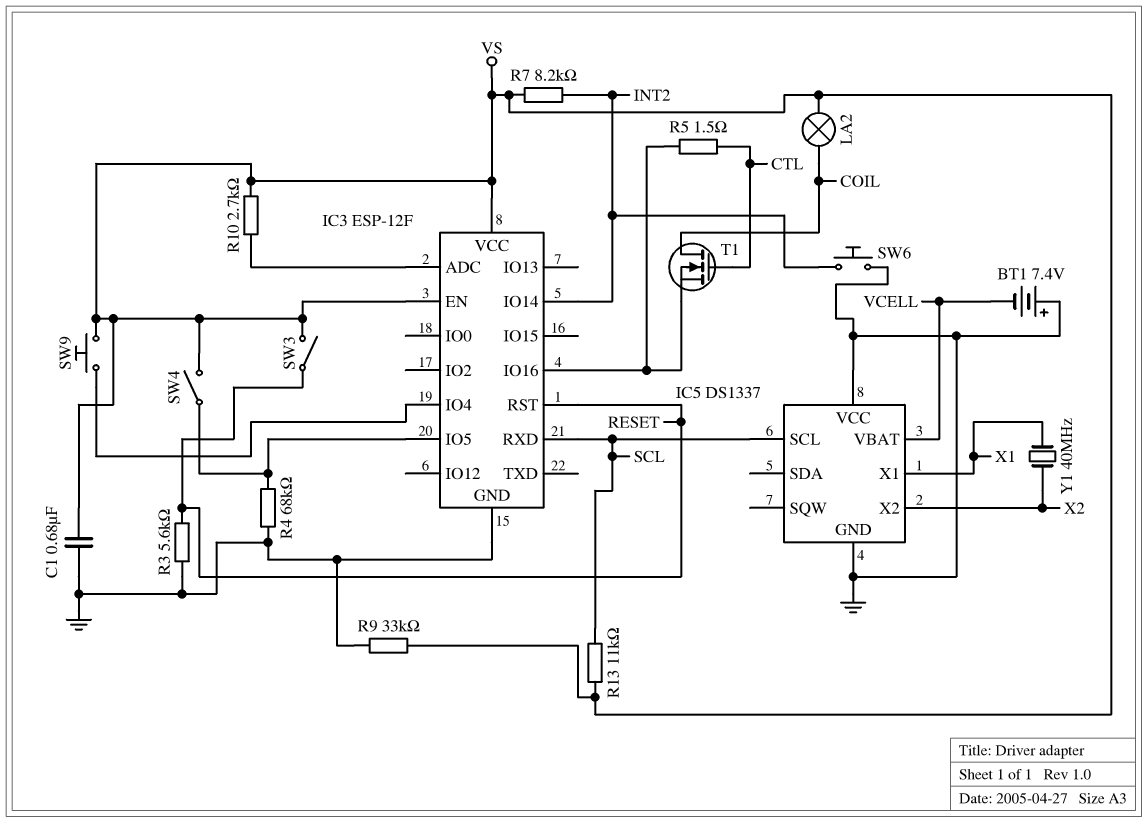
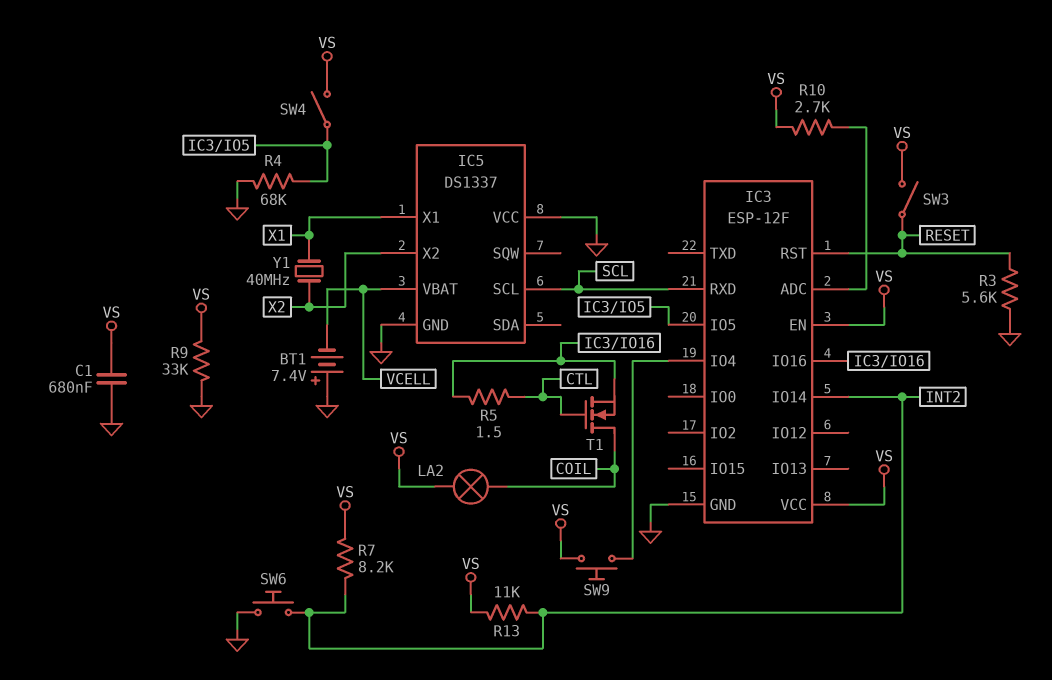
R13: 11k (SCL, VS) -> 11k (INT2, VS)

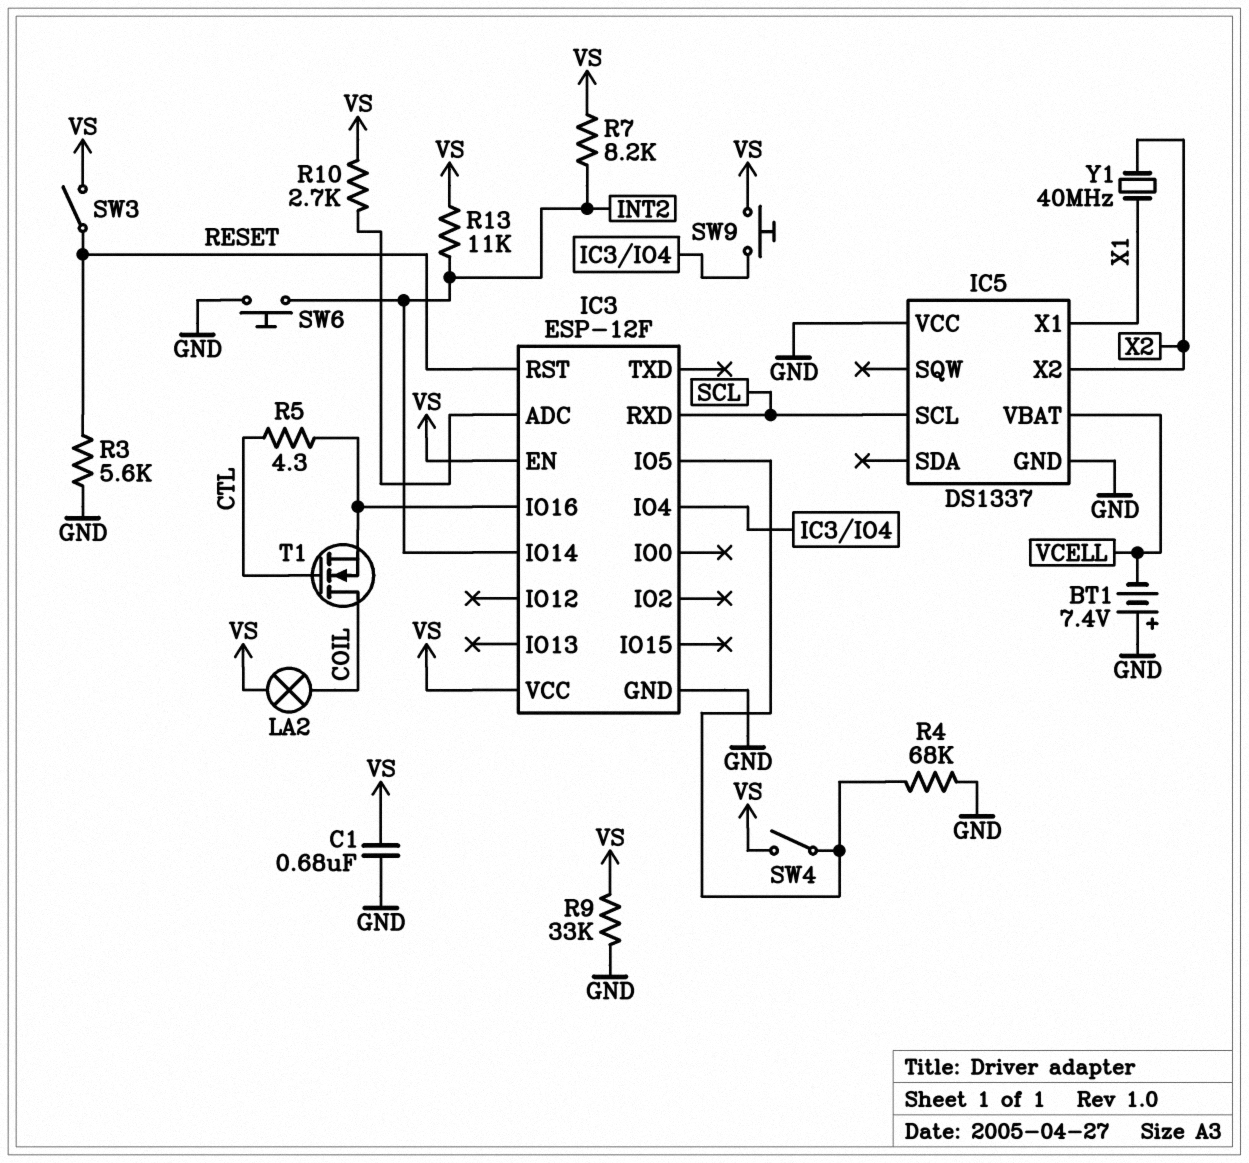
R5: 1.5 (CTL, IC3/IO16) -> 4.3 (CTL, IC3/IO16)

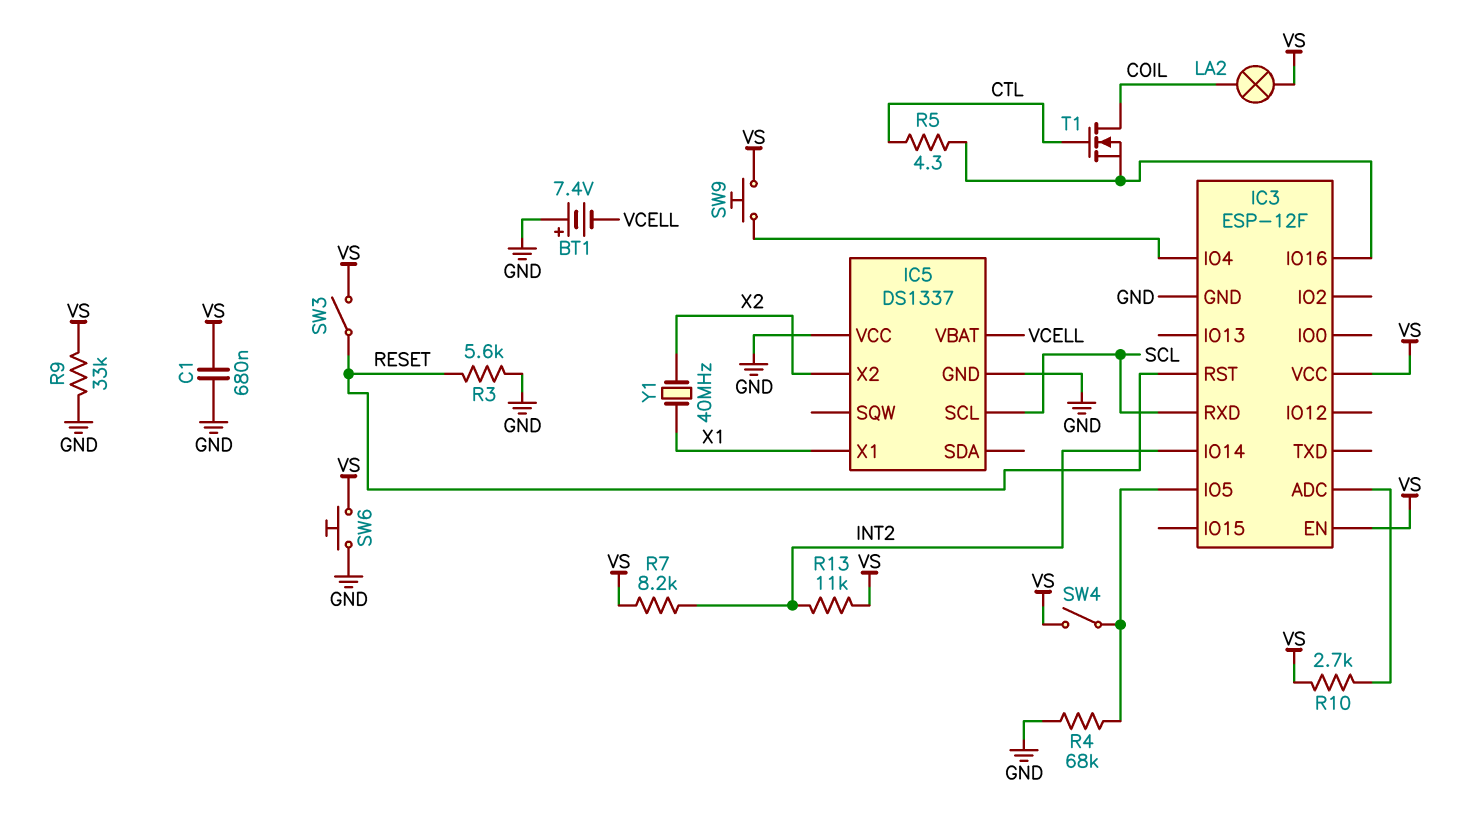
SW6: button (GND, INT2) -> button (GND, VS)

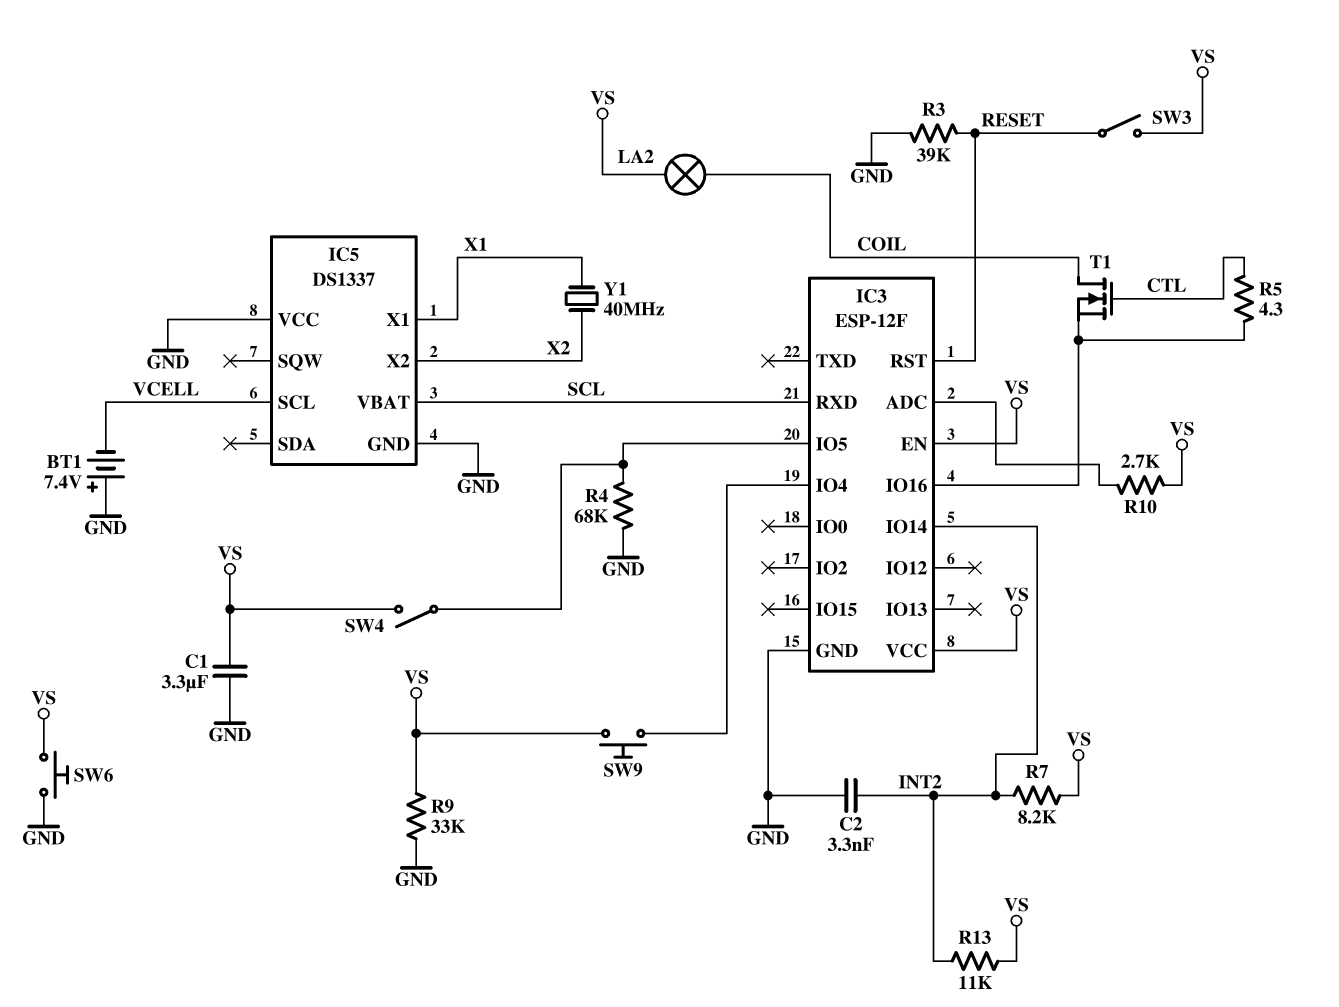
C1: 680nF (GND, VS) -> 3.3uF (GND, VS)
C2: none -> 3.3nF (GND, INT2)
IC5 pin SCL: SCL -> VCELL
IC5 pin VBAT: VCELL -> SCL
R3: 5.6k (GND, RESET) -> 39k (GND, RESET)

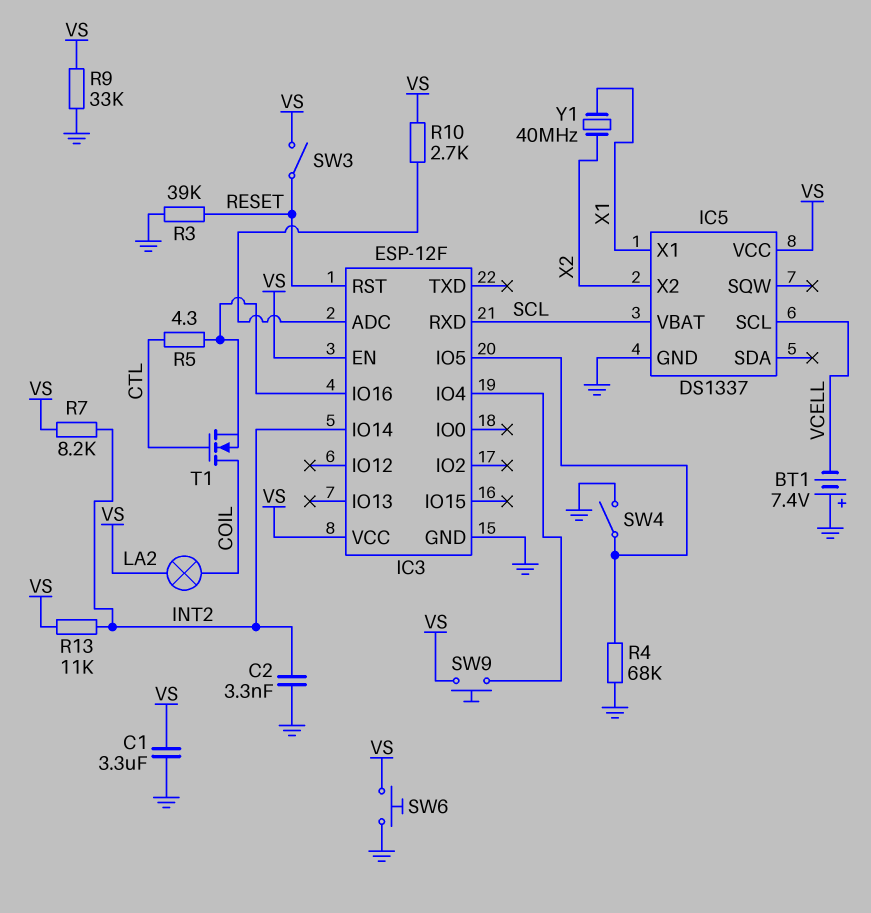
IC5 pin VCC: GND -> VS
SW4: switch (IC3/IO5, VS) -> switch (GND, IC3/IO5)

